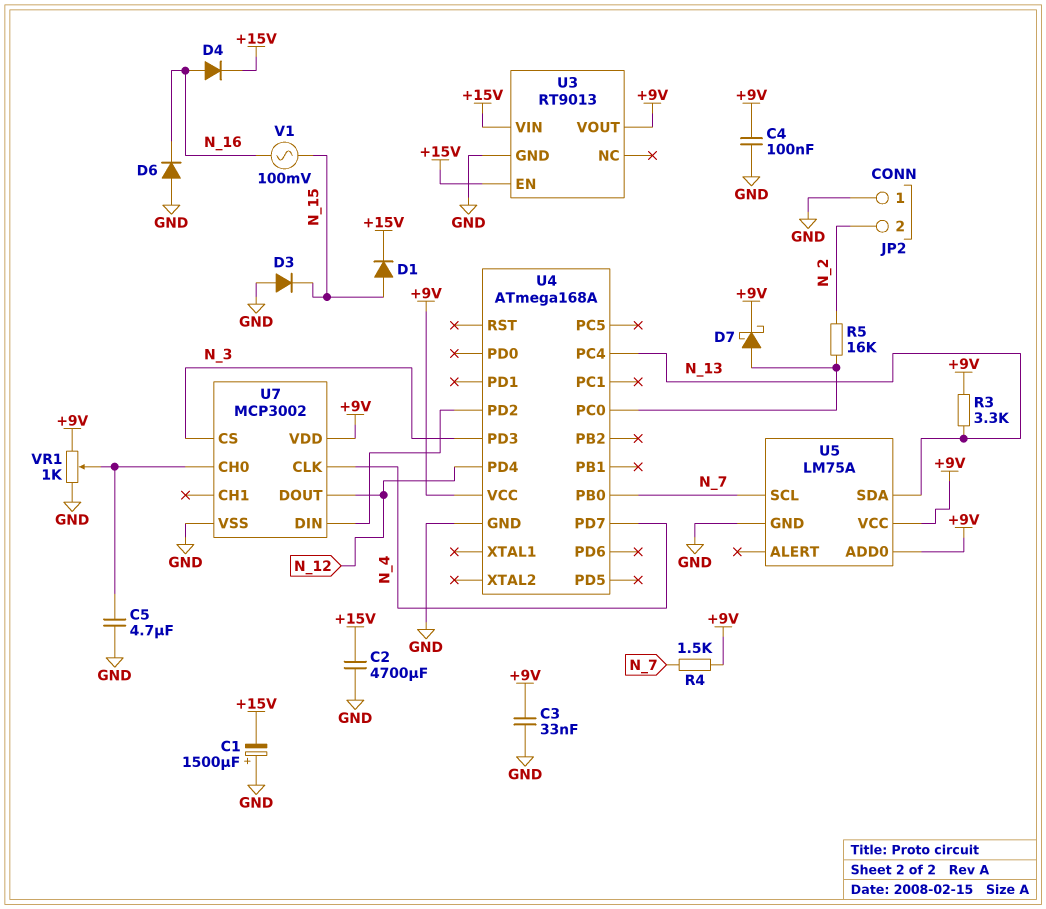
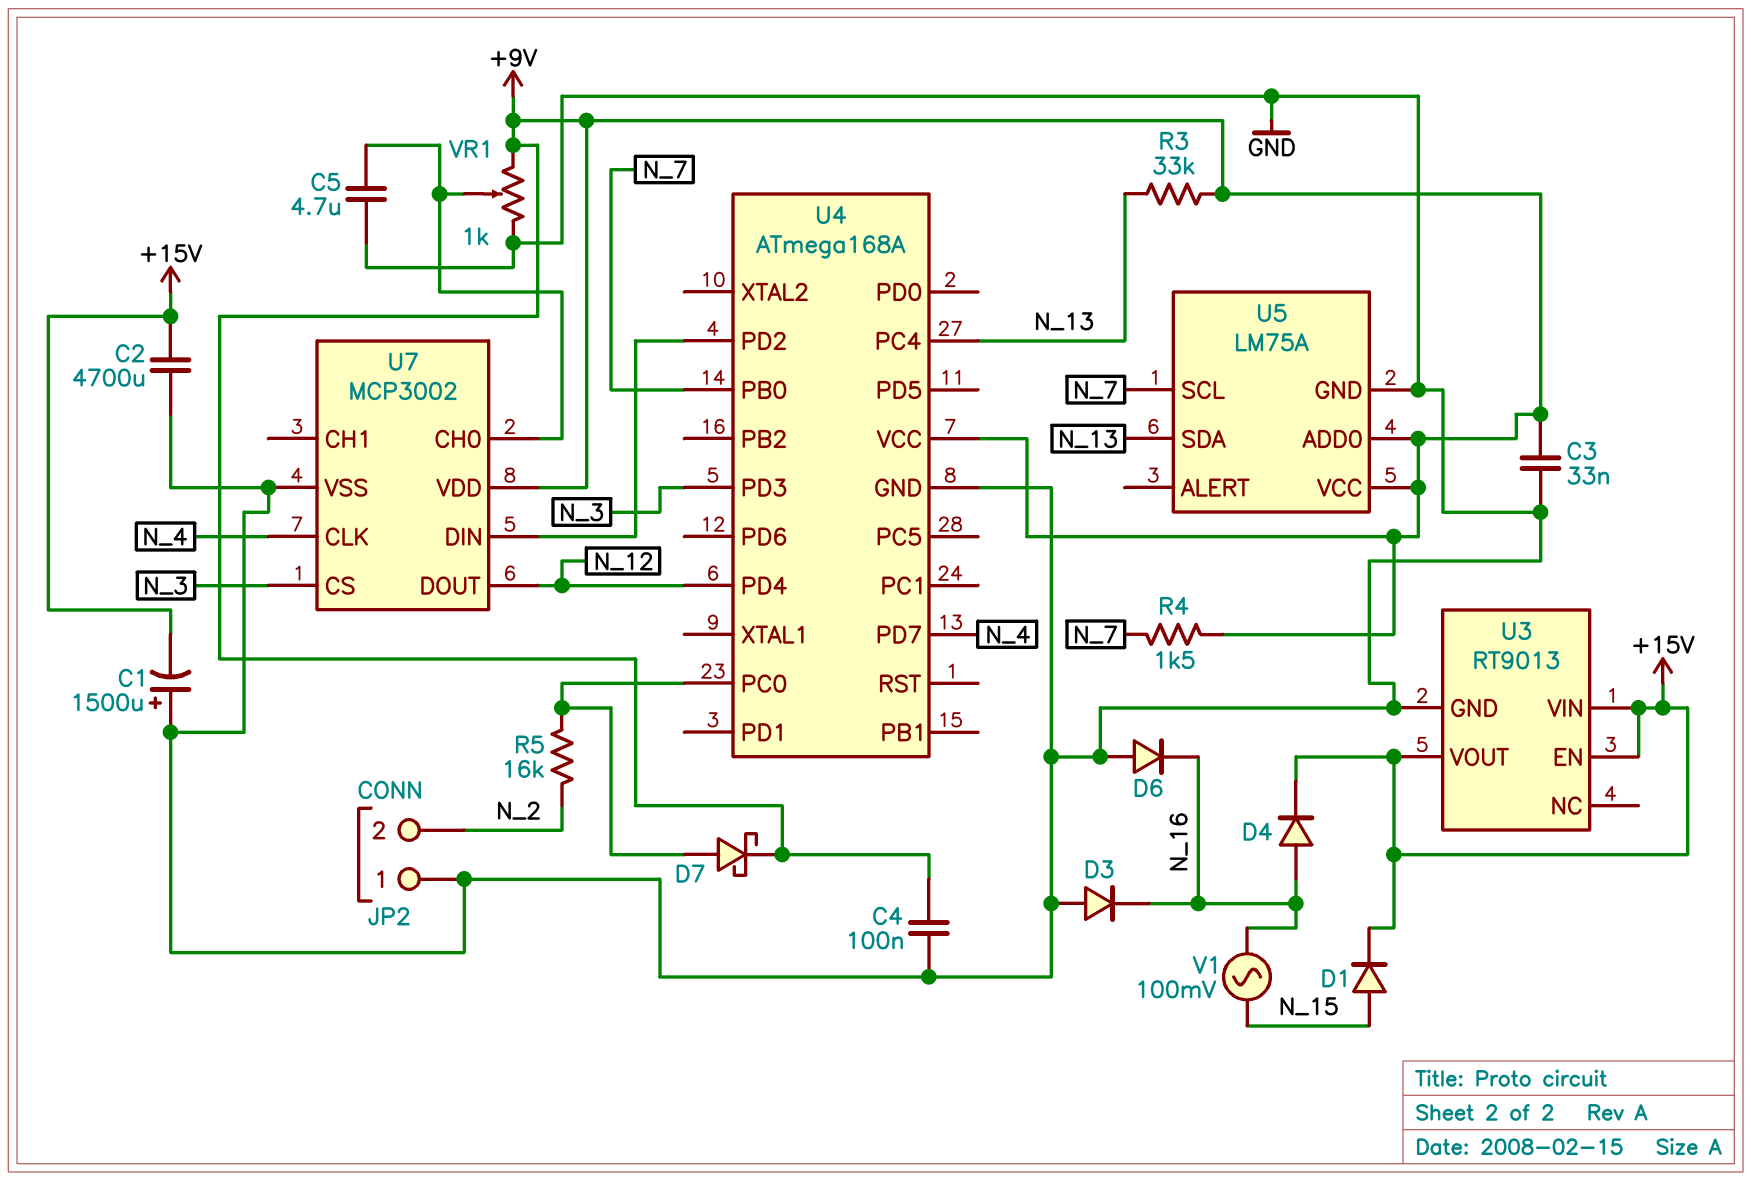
D3: diode (A GND, K N_15) -> diode (A GND, K N_16)
R3: 3.3k (+9V, N_13) -> 33k (+9V, N_13)
U3 pin VOUT: +9V -> +15V

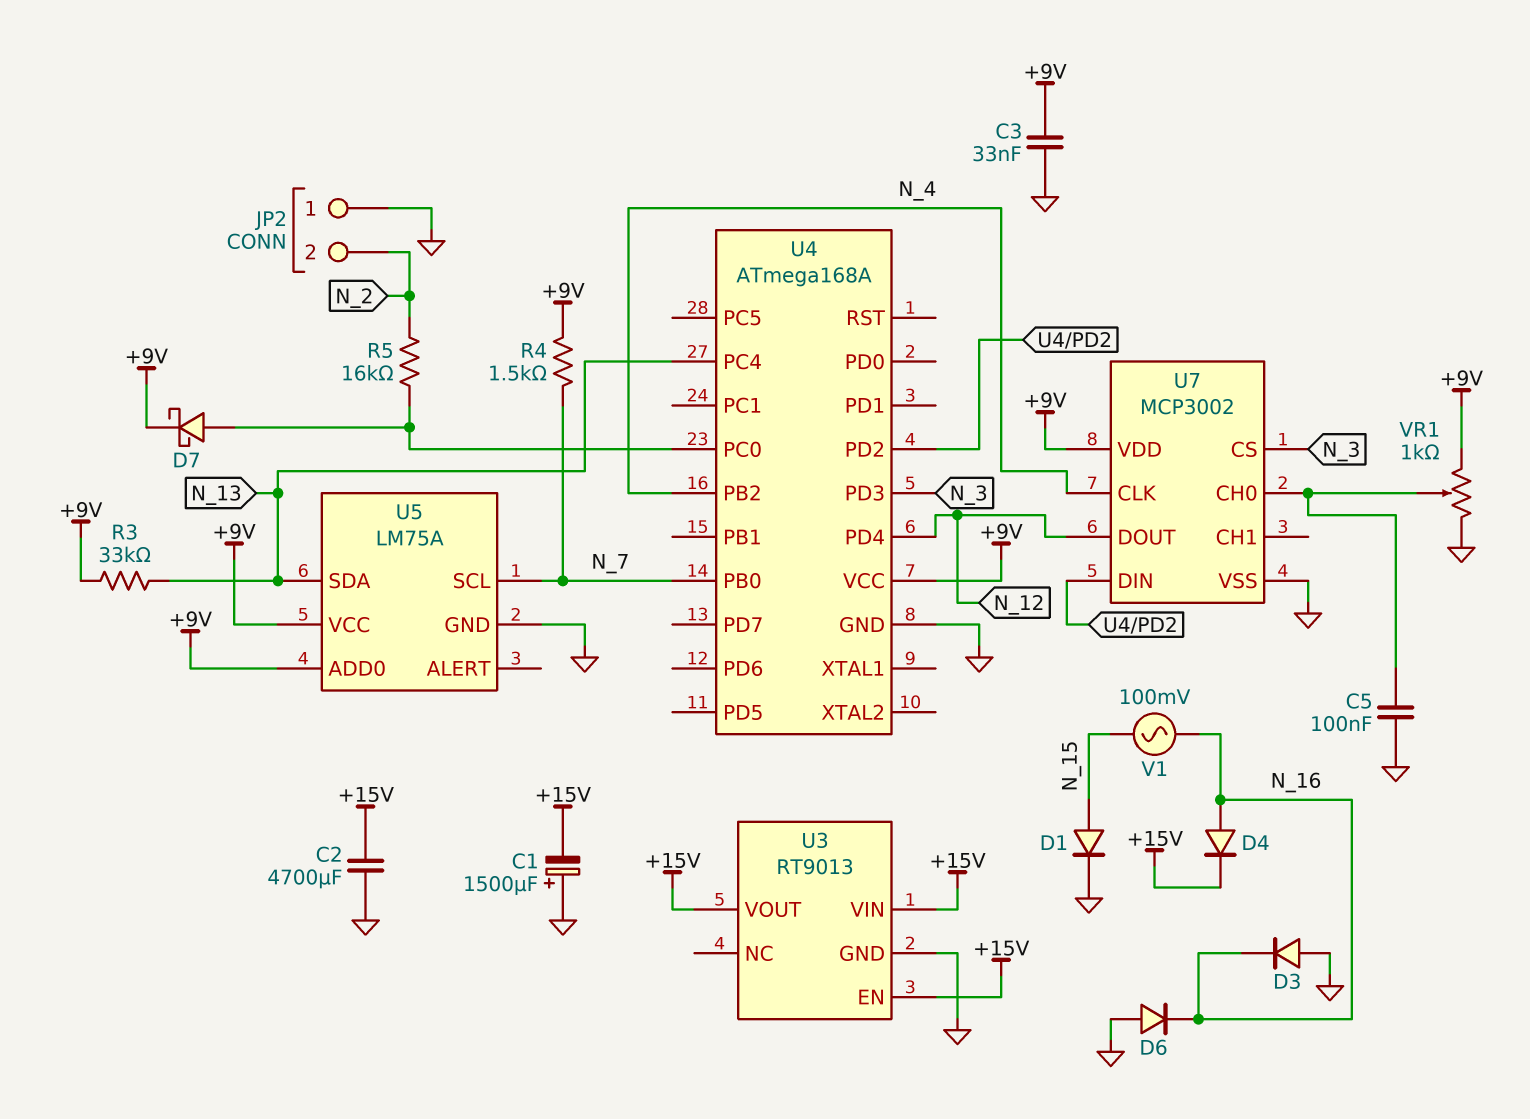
C4: 100nF (+9V, GND) -> none
C5: 4.7uF (GND, U7/CH0) -> 100nF (GND, U7/CH0)
D1: diode (A N_15, K +15V) -> diode (A N_15, K GND)
U4 pin PB2: none -> N_4
U4 pin PD7: N_4 -> none

